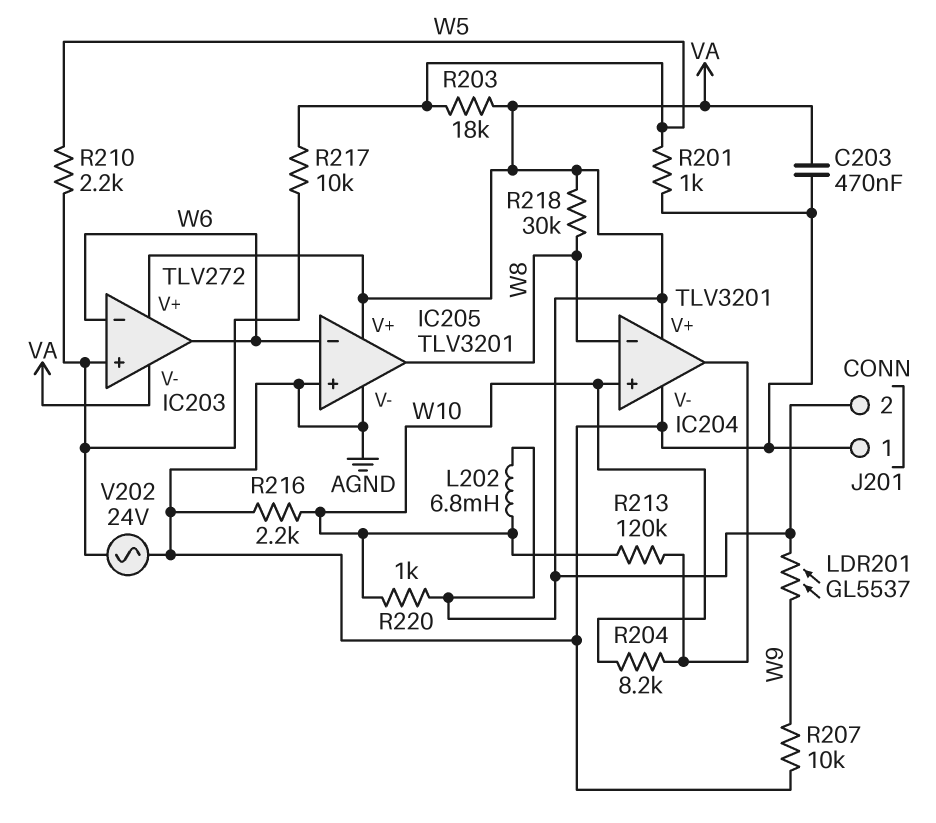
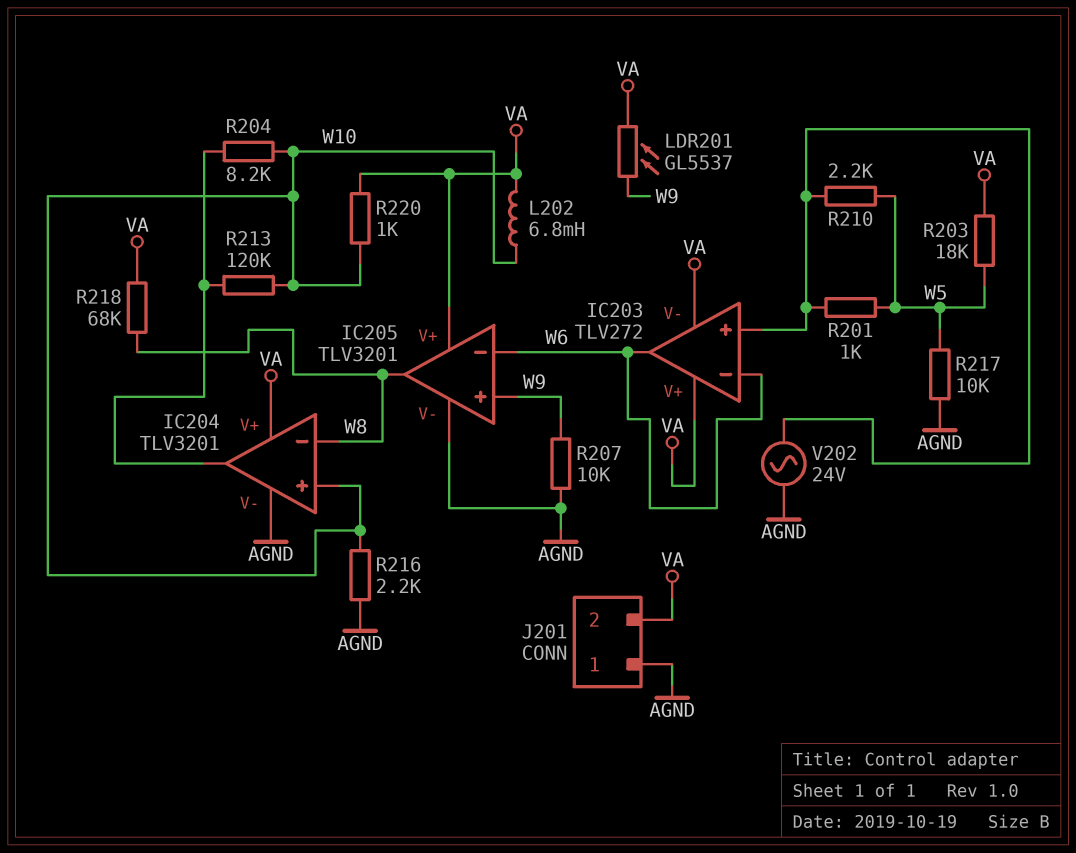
C203: 470nF (AGND, VA) -> none
IC205 pin in+: AGND -> W9
R201: 1k (AGND, W5) -> 1k (IC203/in+, W5)
R217: 10k (IC203/in+, W5) -> 10k (AGND, W5)
R218: 30k (VA, W8) -> 68k (VA, W8)

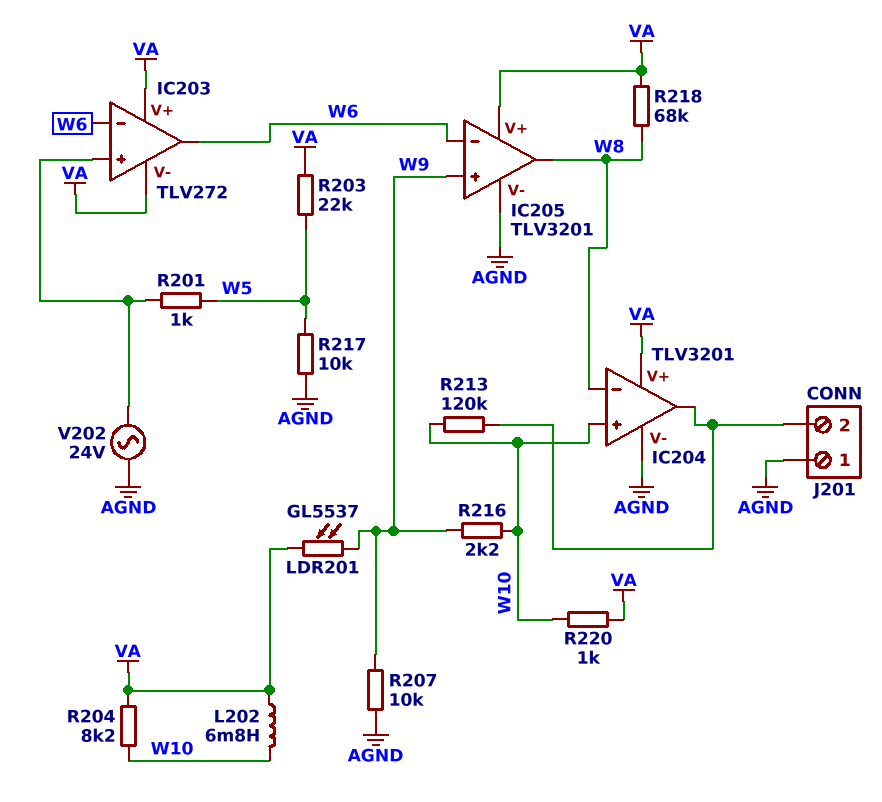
J201 pin 2: VA -> IC204/out
R203: 18k (VA, W5) -> 22k (VA, W5)
R204: 8.2k (IC204/out, W10) -> 8.2k (VA, W10)
R210: 2.2k (IC203/in+, W5) -> none
R216: 2.2k (AGND, W10) -> 2.2k (W9, W10)

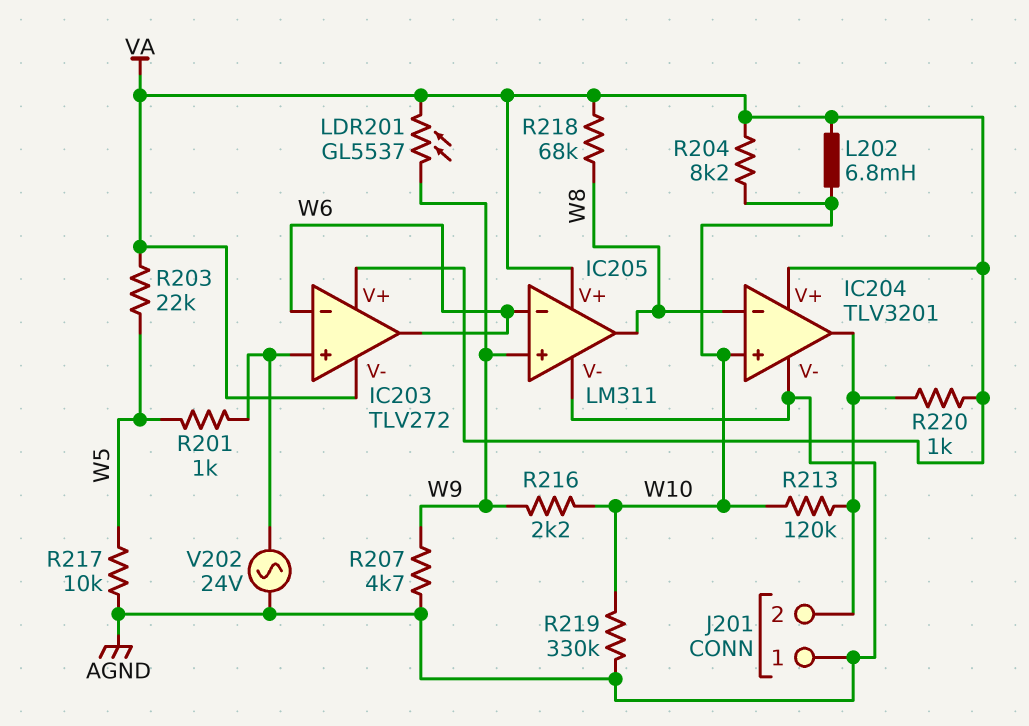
IC205: TLV3201 -> LM311
R207: 10k (AGND, W9) -> 4.7k (AGND, W9)
R219: none -> 330k (AGND, W10)
R220: 1k (VA, W10) -> 1k (IC204/out, VA)

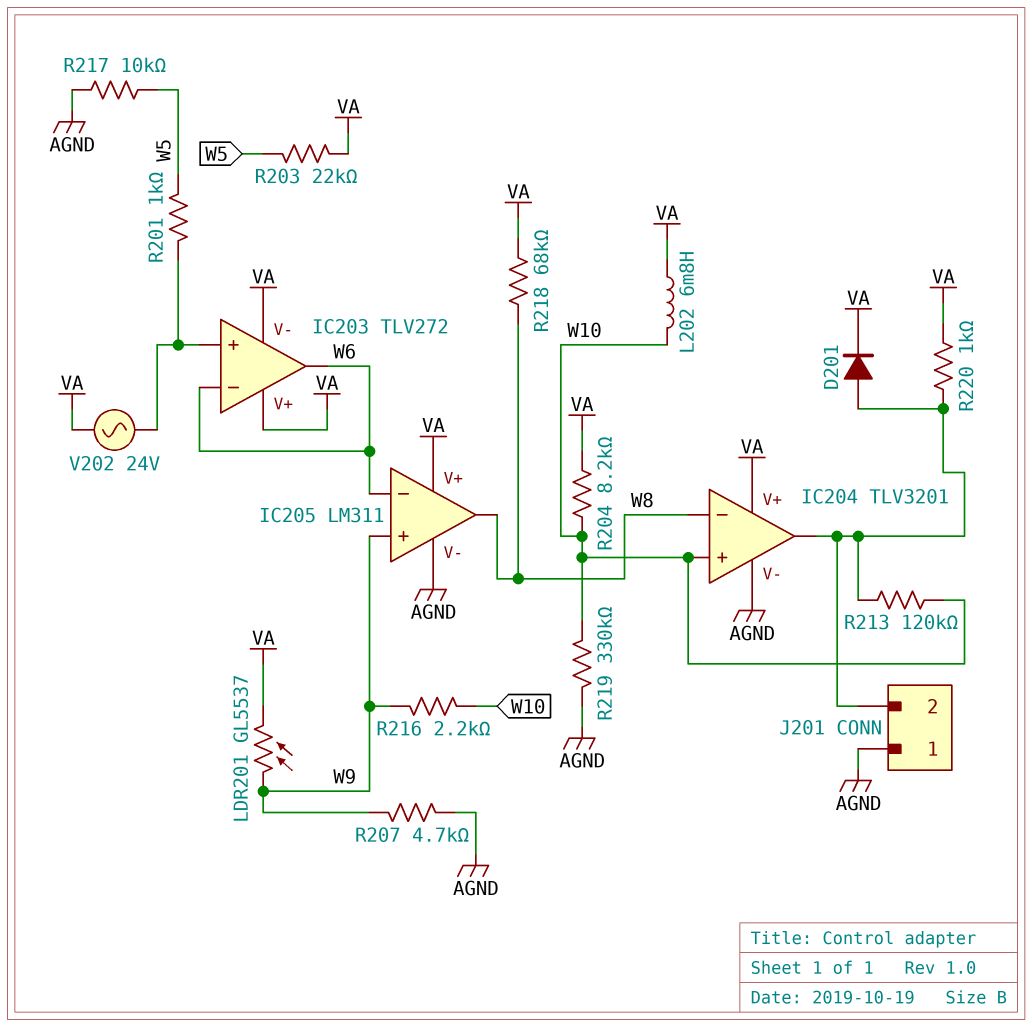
D201: none -> diode (A IC204/out, K VA)
V202: AC 24V (AGND, IC203/in+) -> AC 24V (IC203/in+, VA)

